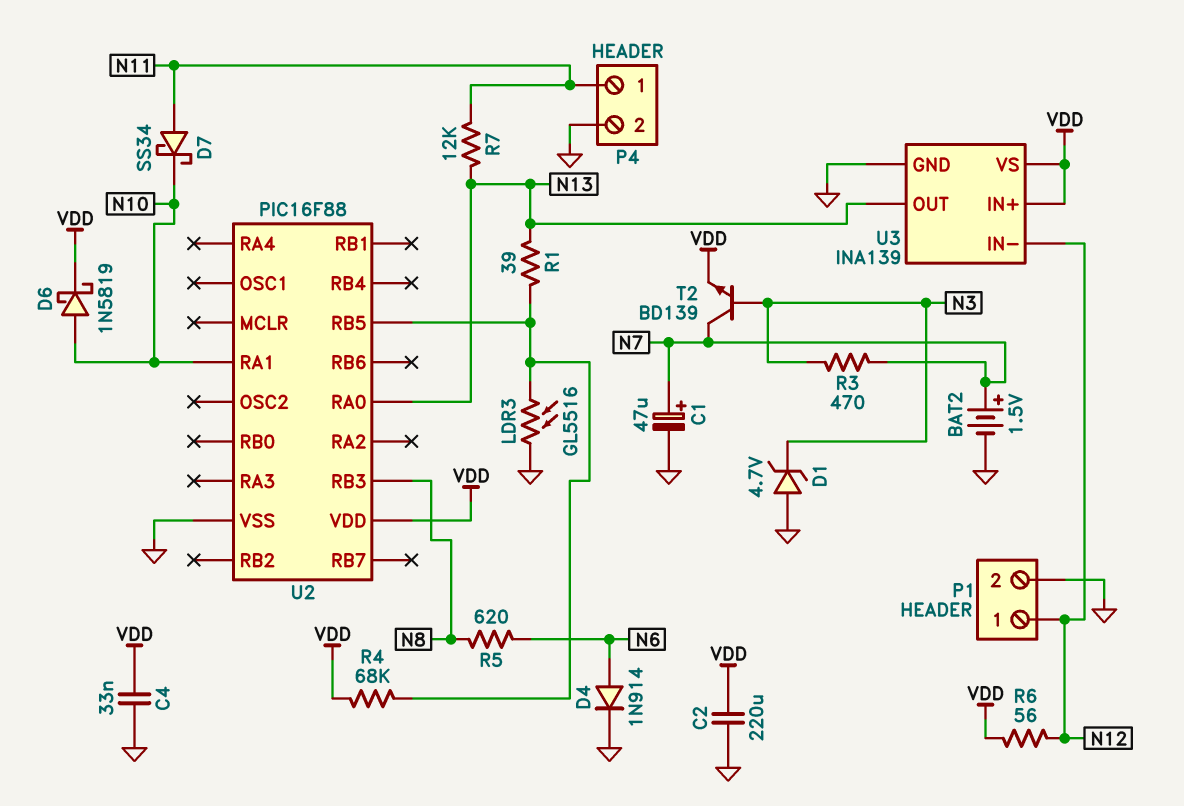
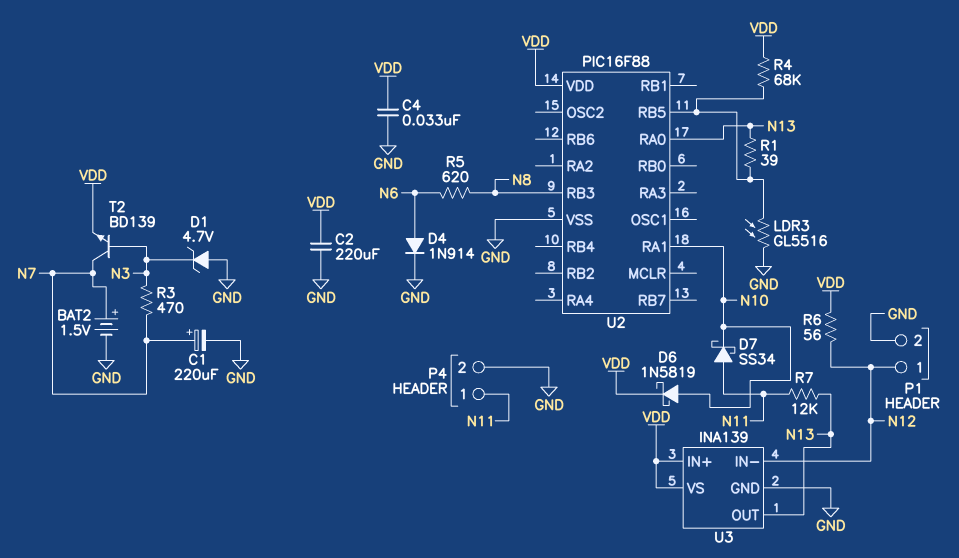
C1: 47uF (plus N7, minus GND) -> 220uF (plus N7, minus GND)

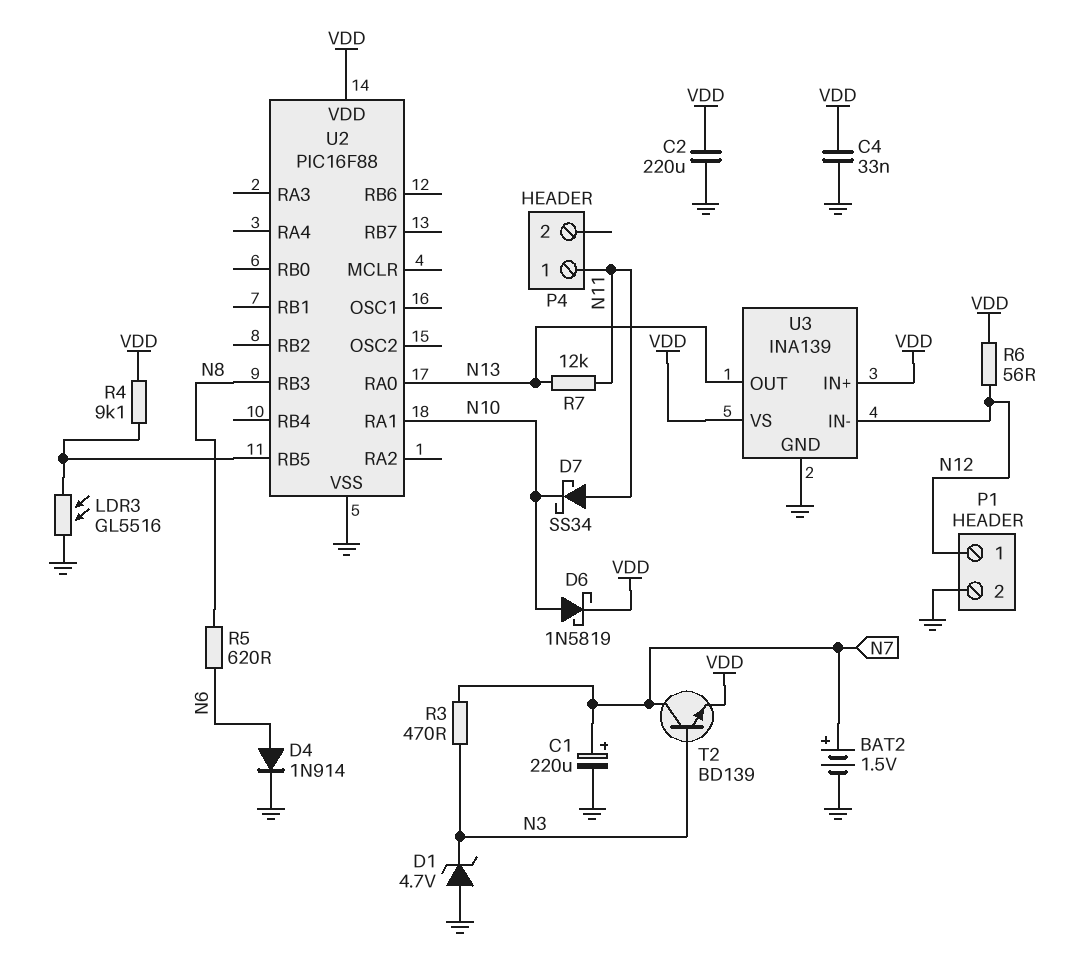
P4 pin 2: GND -> none
R1: 39 (N13, U2/RB5) -> none
R4: 68k (U2/RB5, VDD) -> 9.1k (U2/RB5, VDD)

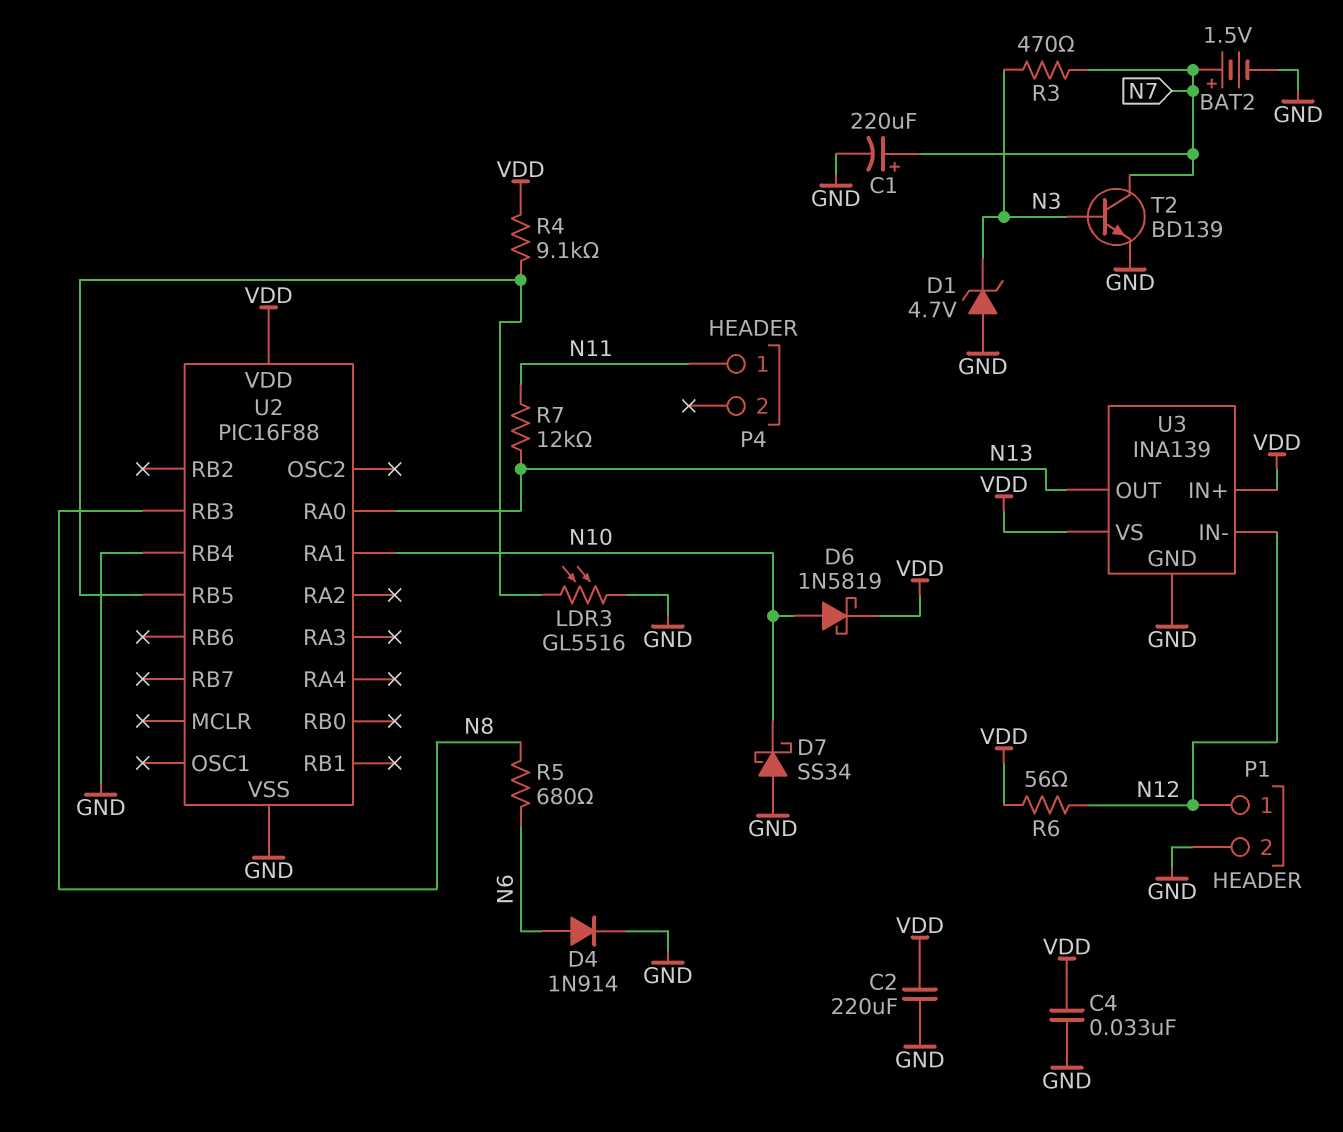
D7: schottky SS34 (A N11, K N10) -> schottky SS34 (A GND, K N10)
R5: 620 (N6, N8) -> 680 (N6, N8)
T2: NPN BD139 (B N3, C N7, E VDD) -> NPN BD139 (B N3, C N7, E GND)
U2 pin RB4: none -> GND

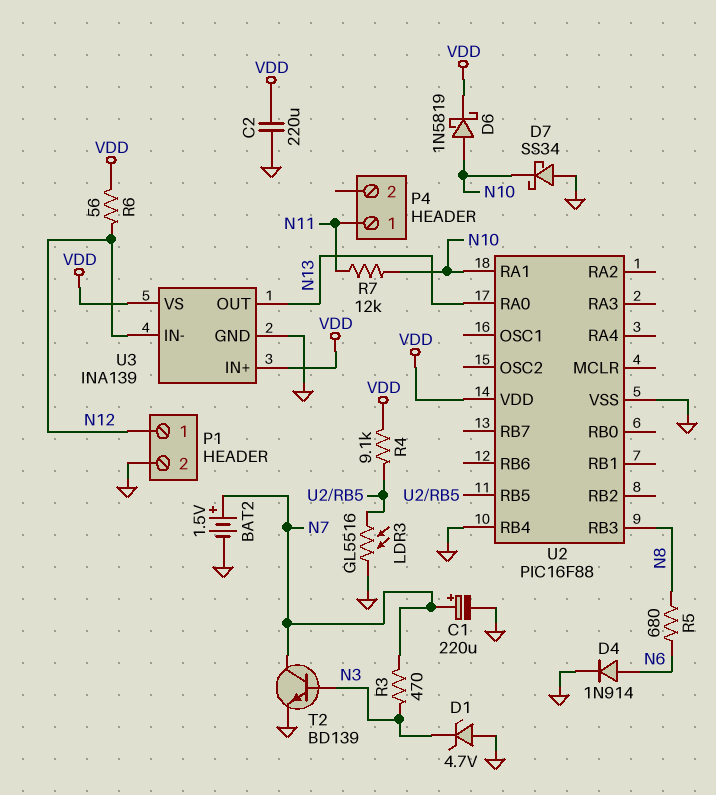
C4: 33nF (GND, VDD) -> none
R7: 12k (N11, N13) -> 12k (N10, N11)

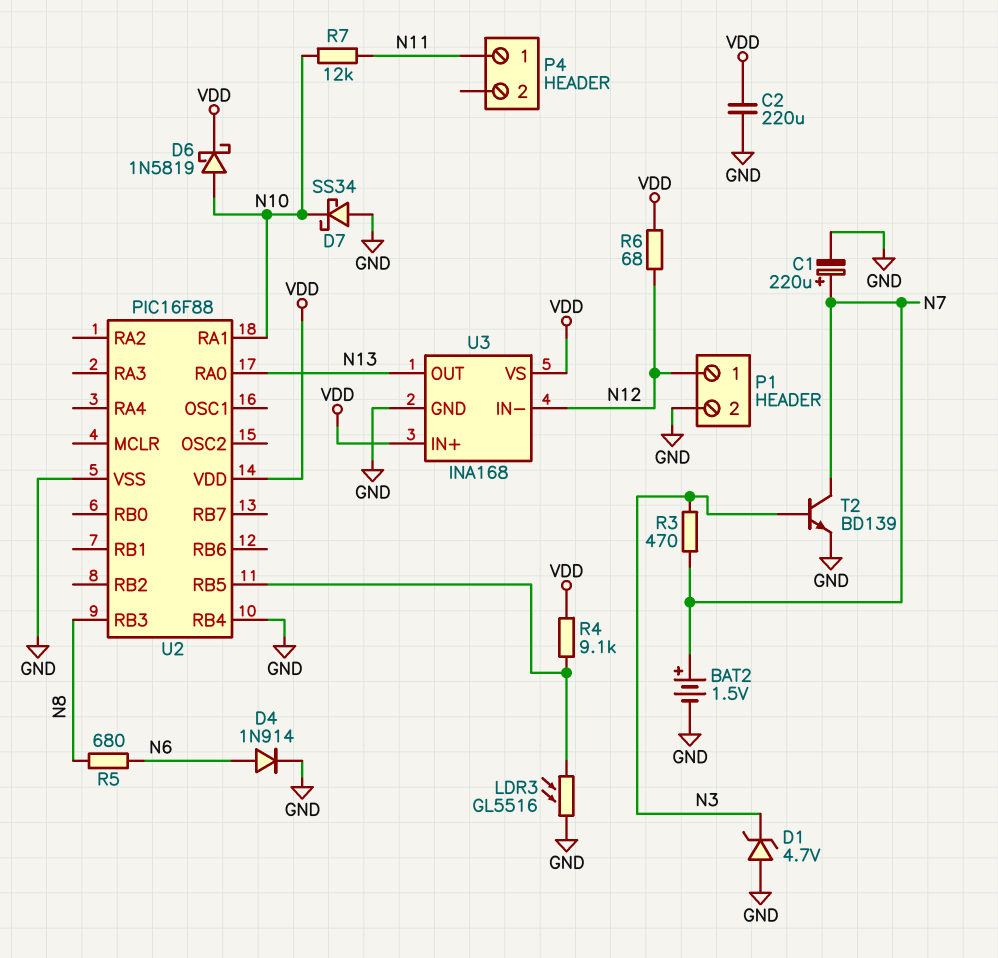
R6: 56 (N12, VDD) -> 68 (N12, VDD)
U3: INA139 -> INA168

